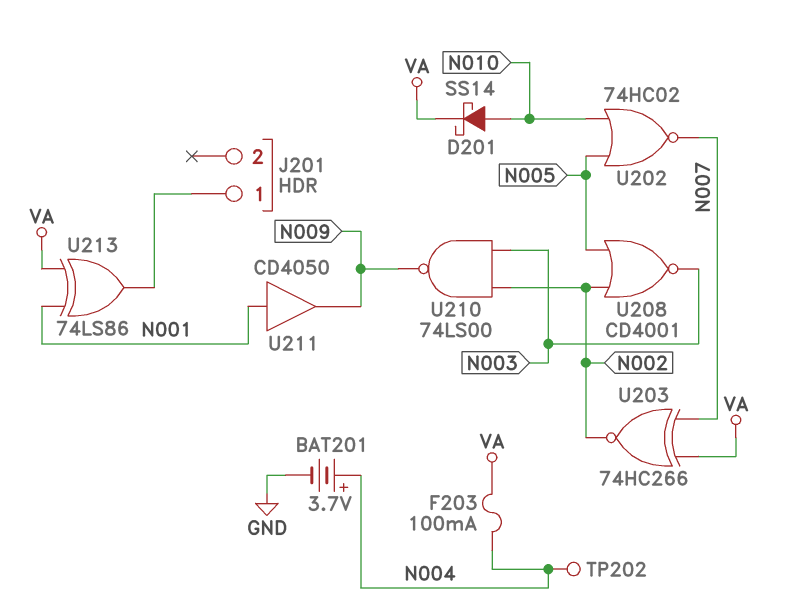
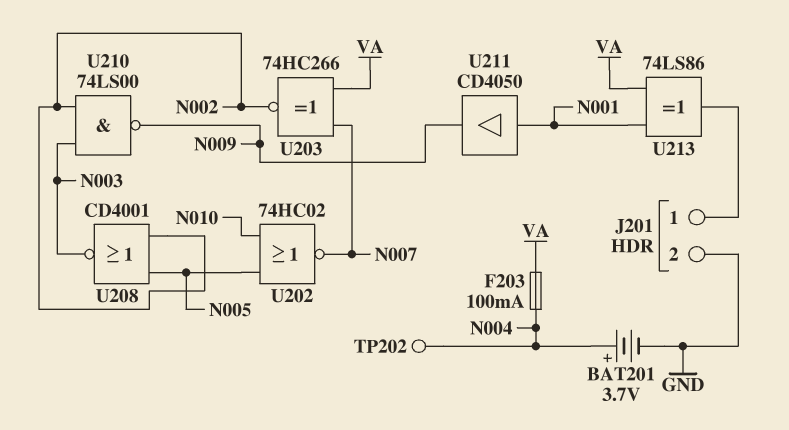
D201: schottky SS14 (A N010, K VA) -> none
J201 pin 2: none -> GND

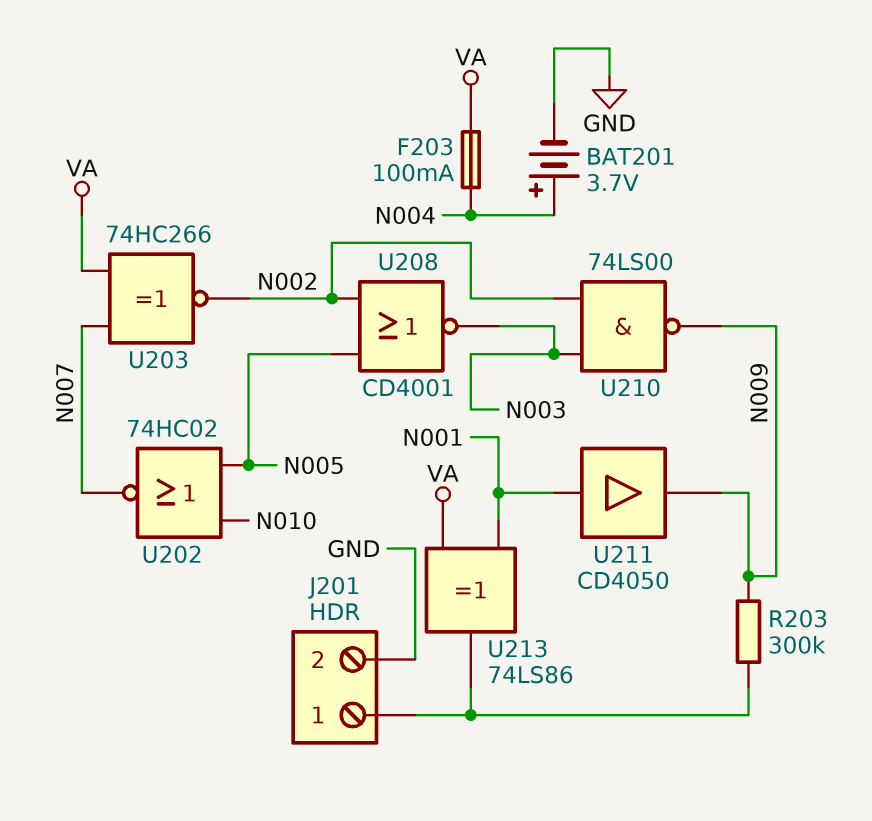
R203: none -> 300k (J201/1, N009)
TP202: test point (N004) -> none

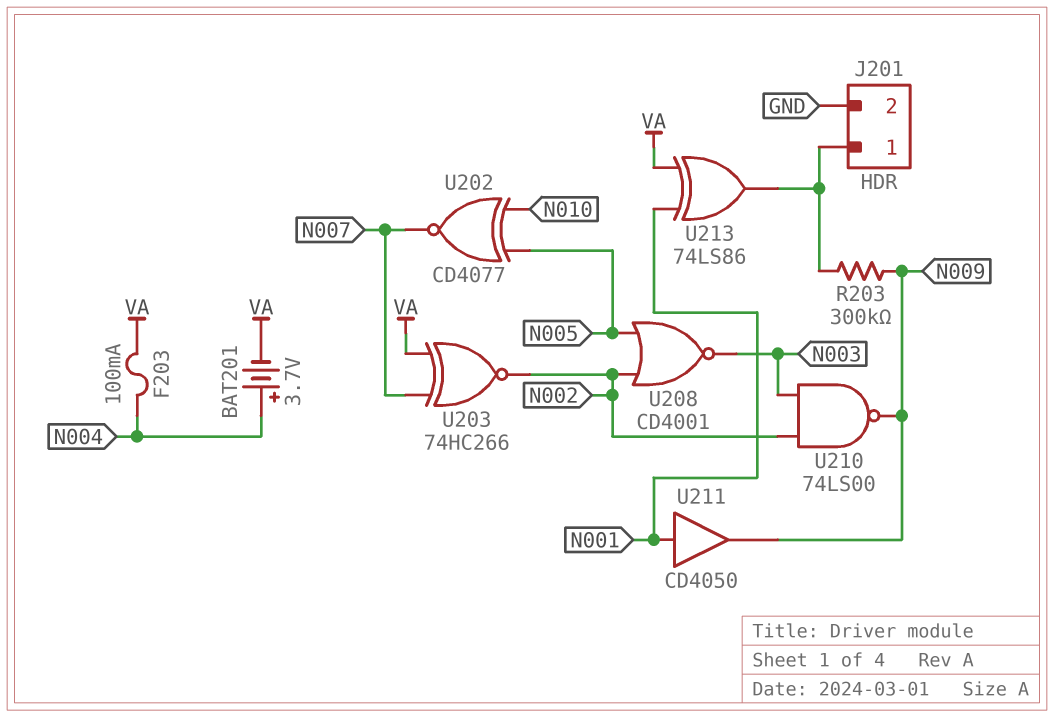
BAT201: 3.7V (plus N004, minus GND) -> 3.7V (plus N004, minus VA)
U202: NOR 74HC02 (in N005, in N010, out N007) -> XNOR CD4077 (in N005, in N010, out N007)

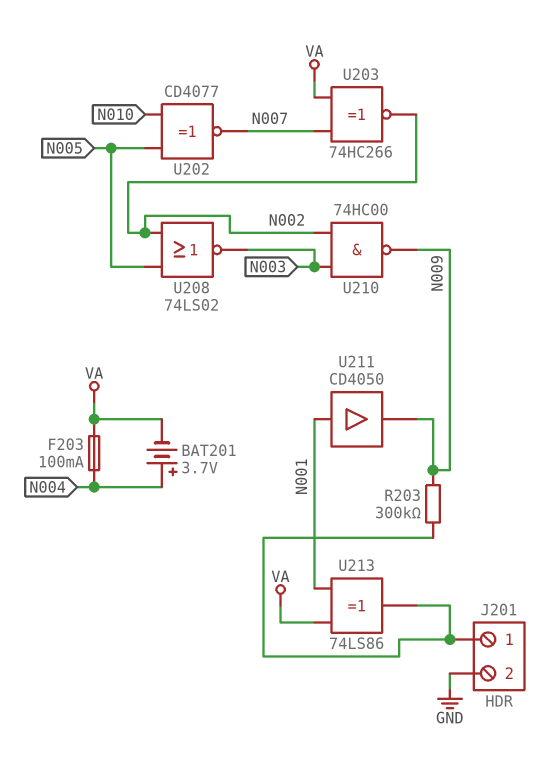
U208: NOR CD4001 (in N002, in N005, out N003) -> NOR 74LS02 (in N002, in N005, out N003)
U210: NAND 74LS00 (in N002, in N003, out N009) -> NAND 74HC00 (in N002, in N003, out N009)

